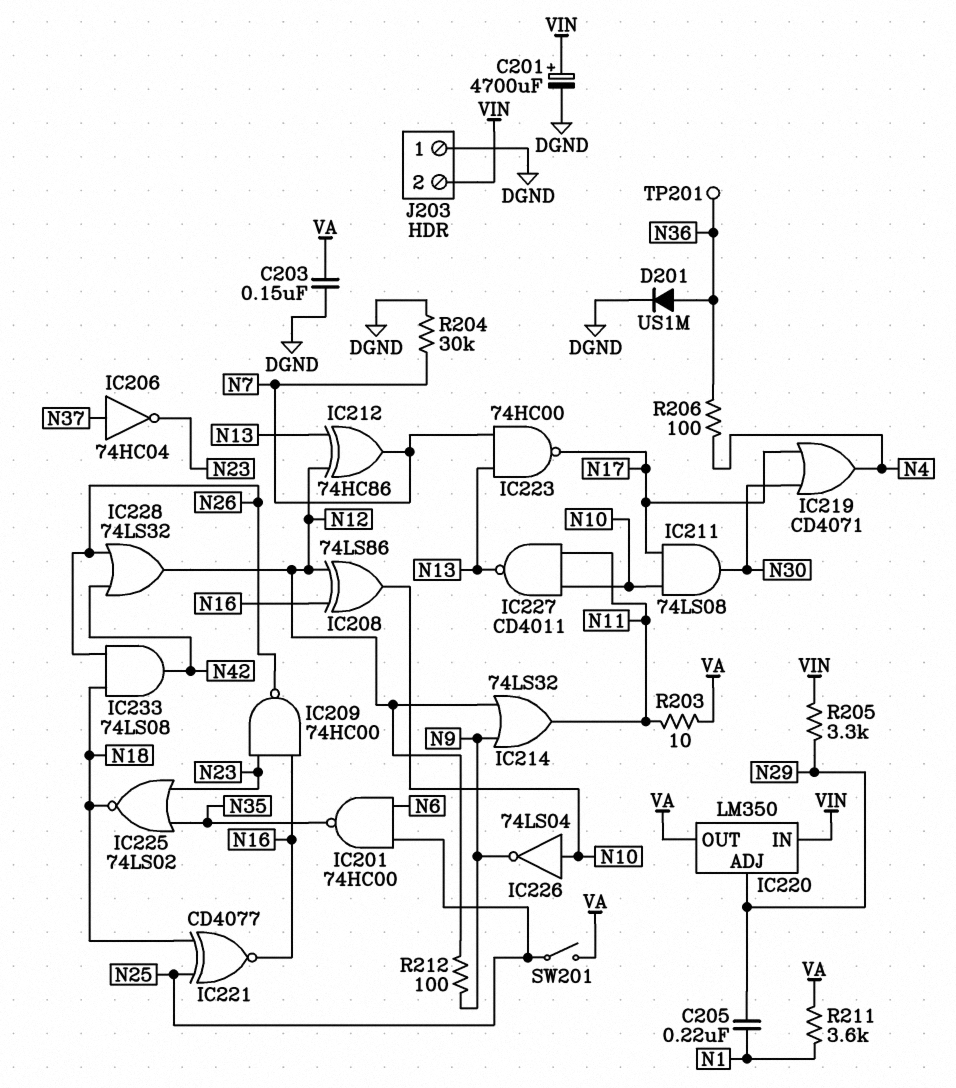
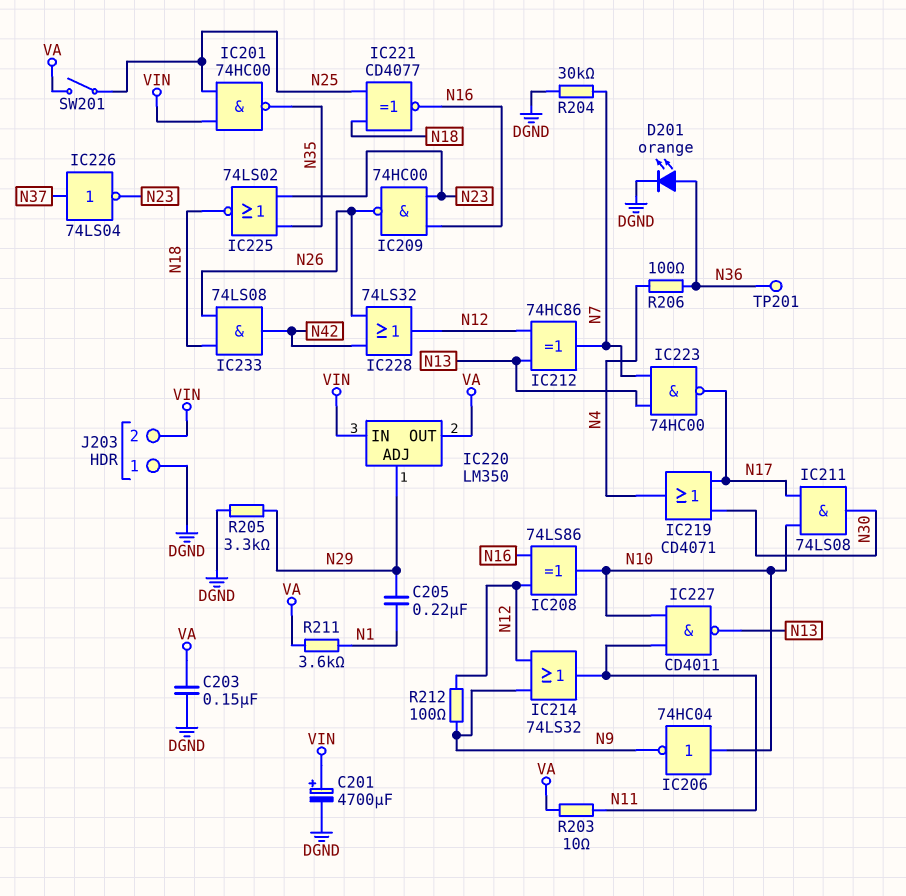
D201: diode US1M (A N36, K DGND) -> LED orange (A N36, K DGND)
IC201: NAND 74HC00 (in N6, in N25, out N35) -> NAND 74HC00 (in N25, in VIN, out N35)
IC206: NOT 74HC04 (in N37, out N23) -> NOT 74HC04 (in N10, out N9)
IC226: NOT 74LS04 (in N10, out N9) -> NOT 74LS04 (in N37, out N23)
R205: 3.3k (N29, VIN) -> 3.3k (DGND, N29)

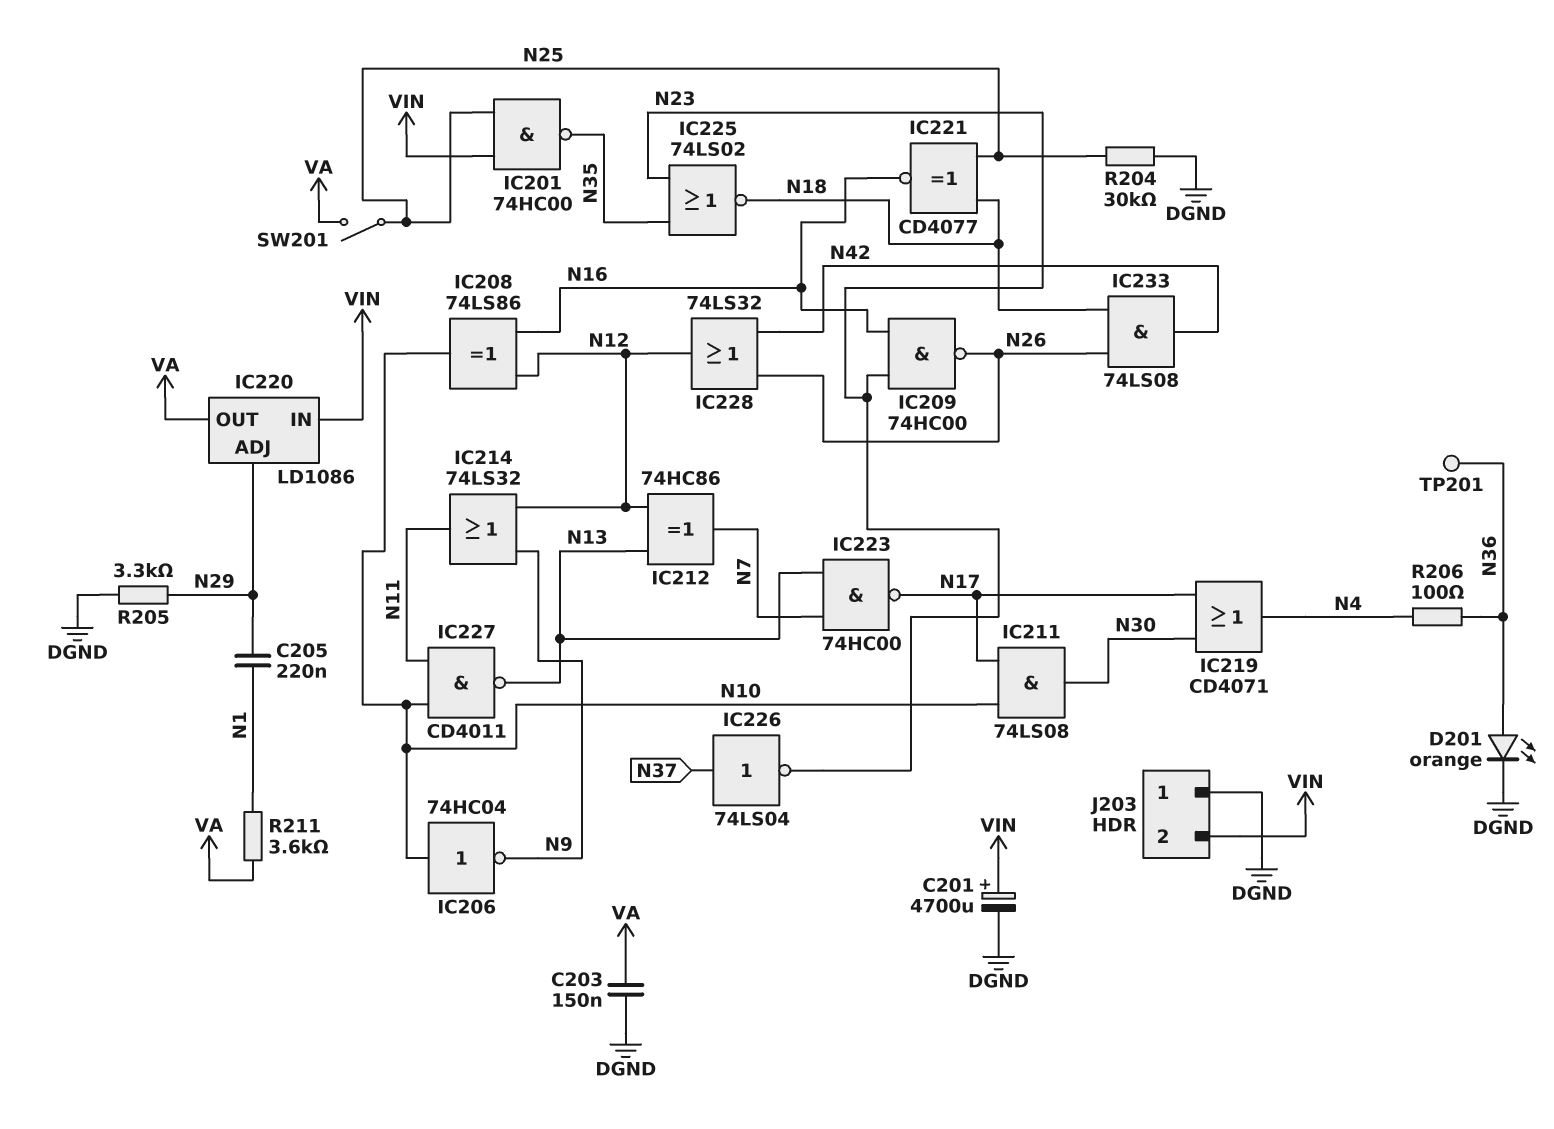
IC220: LM350 -> LD1086
R203: 10 (N11, VA) -> none
R204: 30k (DGND, N7) -> 30k (DGND, N25)
R212: 100 (N9, N12) -> none

